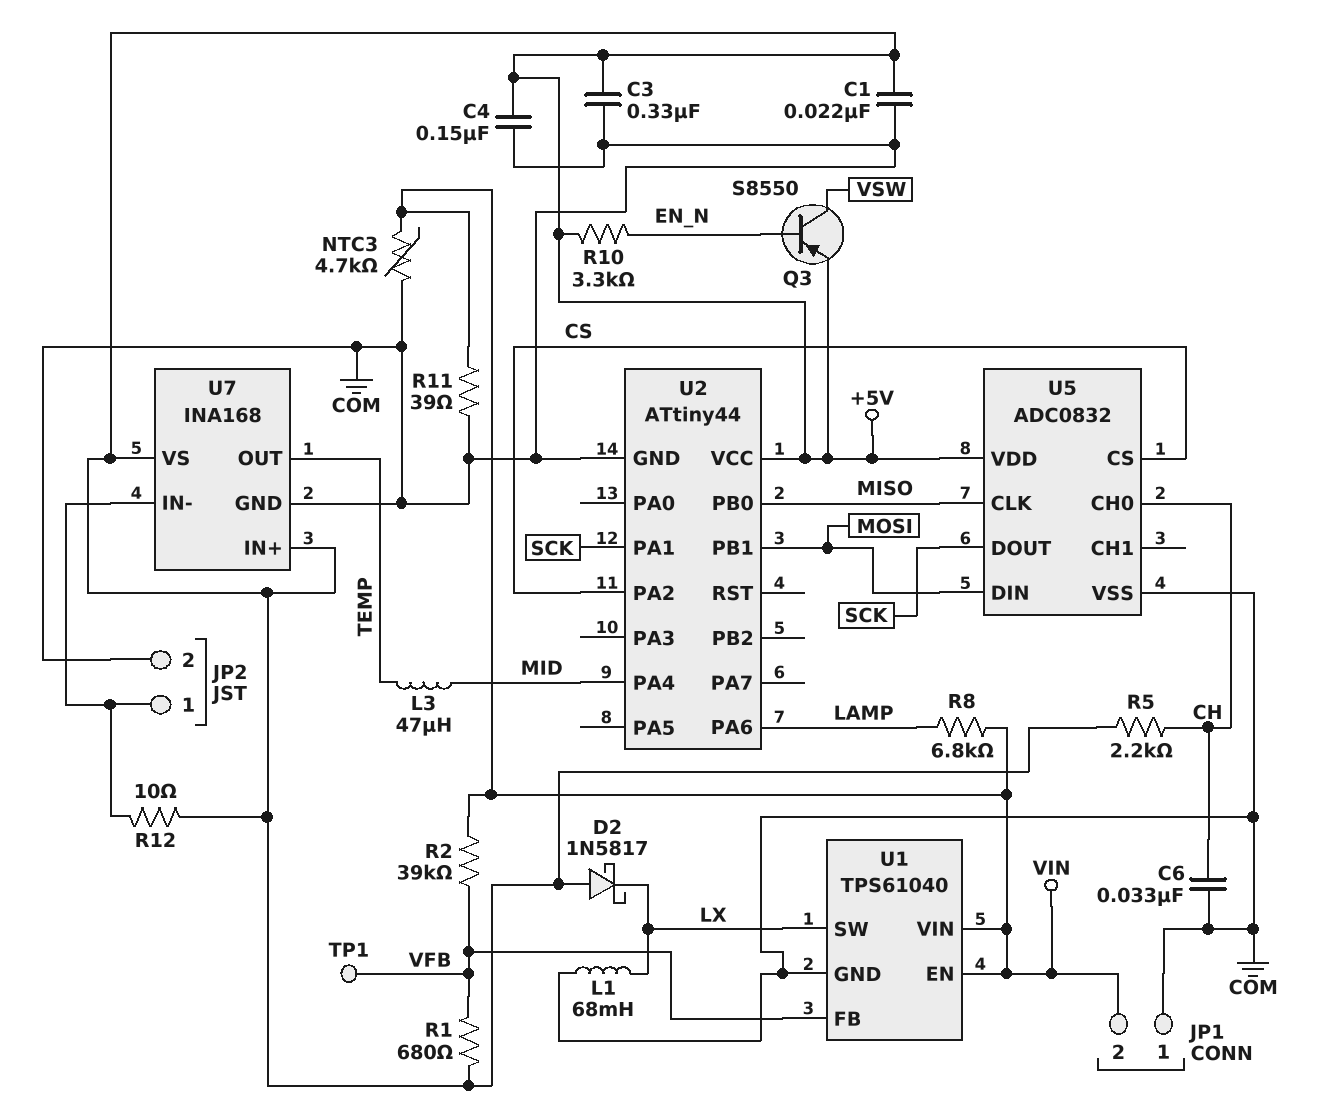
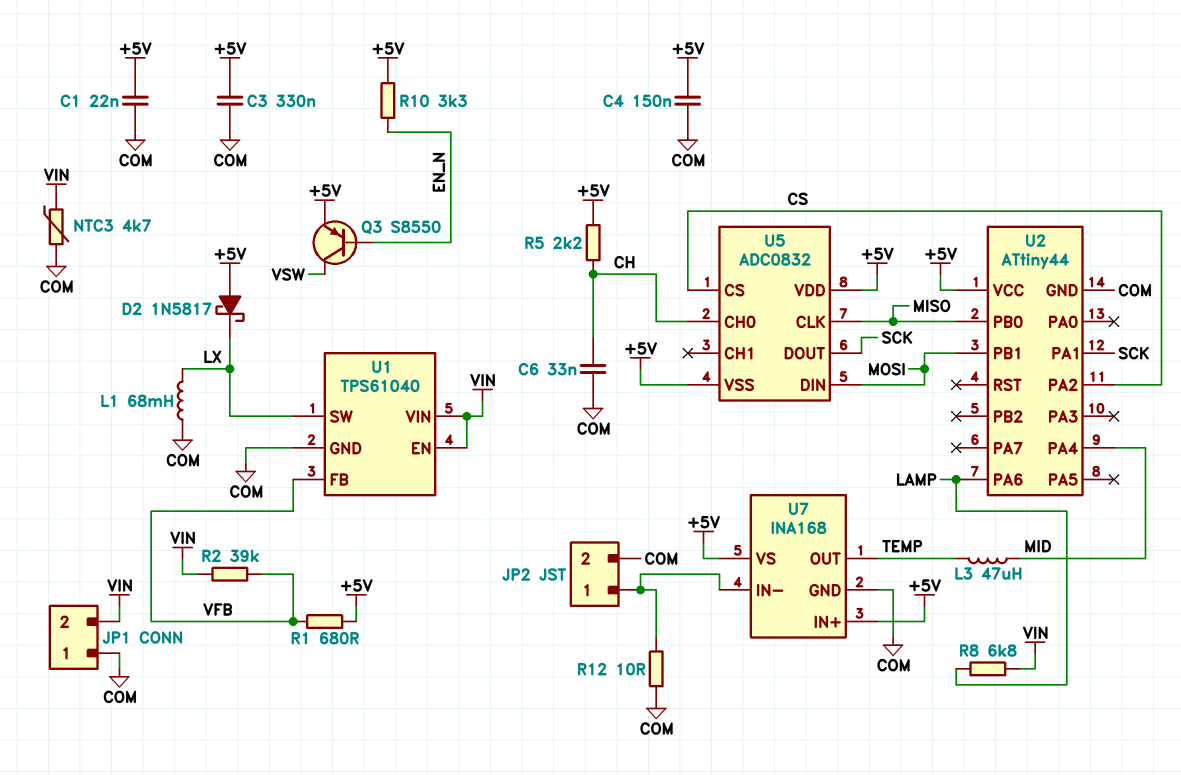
R11: 39 (COM, VIN) -> none
R12: 10 (+5V, JP2/1) -> 10 (COM, JP2/1)
TP1: test point (VFB) -> none
U5 pin VSS: COM -> +5V

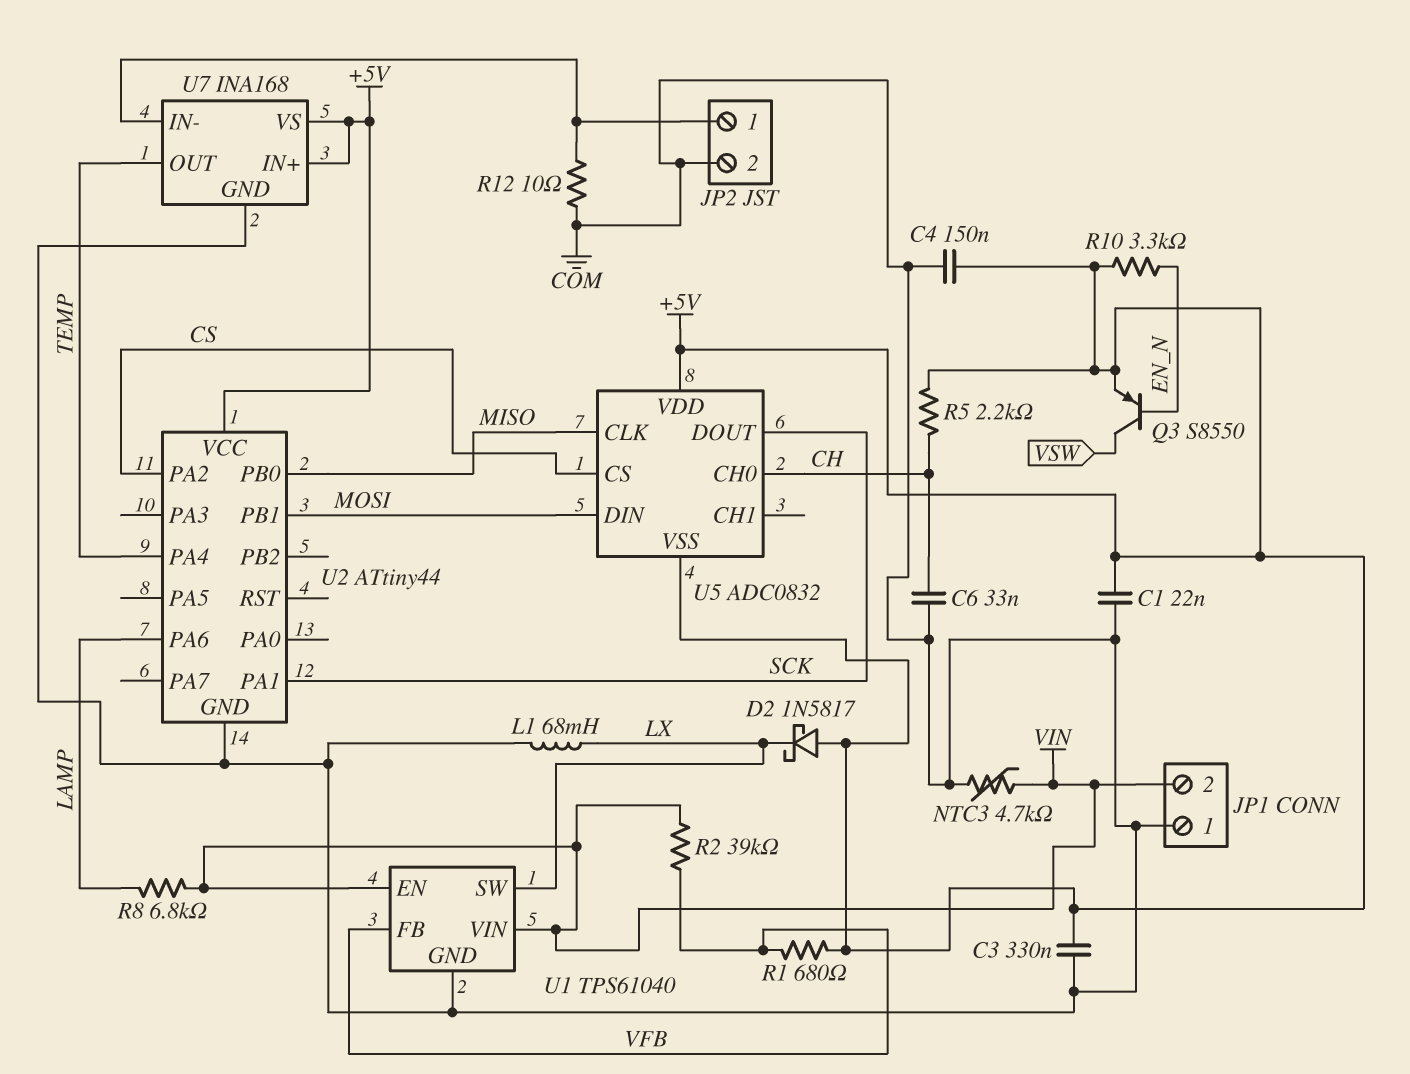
L3: 47uH (MID, TEMP) -> none
U2 pin PA4: MID -> TEMP

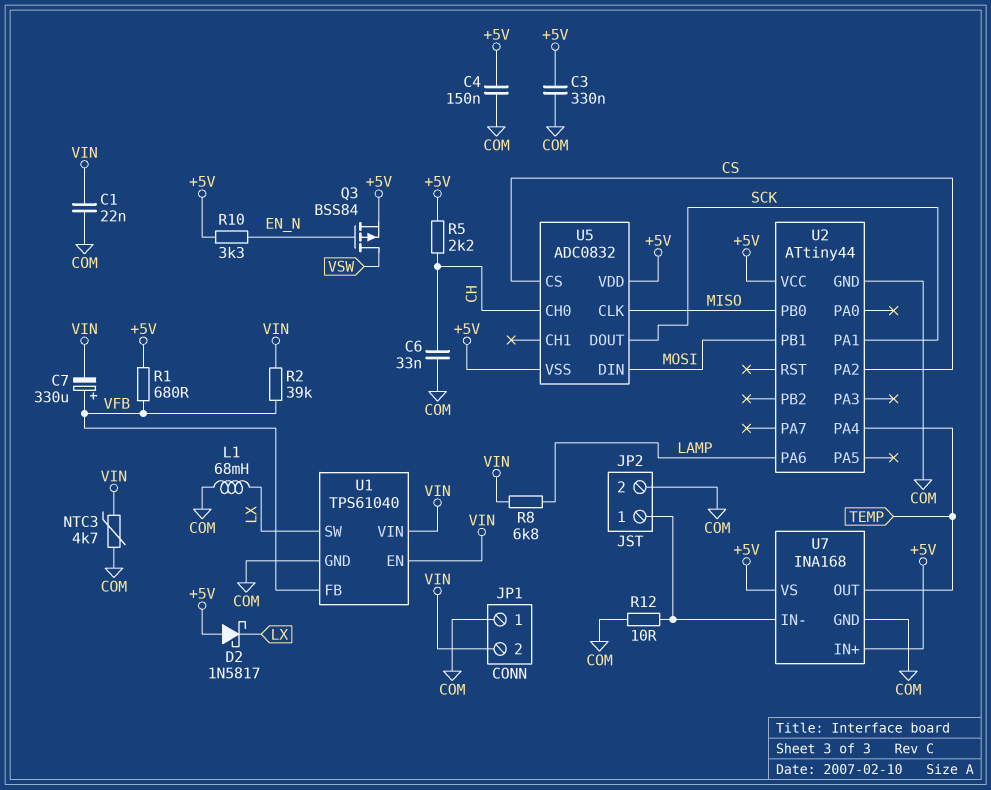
C1: 22nF (+5V, COM) -> 22nF (COM, VIN)
C7: none -> 330uF (plus VFB, minus VIN)
Q3: PNP S8550 (B EN_N, C VSW, E +5V) -> PMOS BSS84 (G EN_N, D VSW, S +5V)

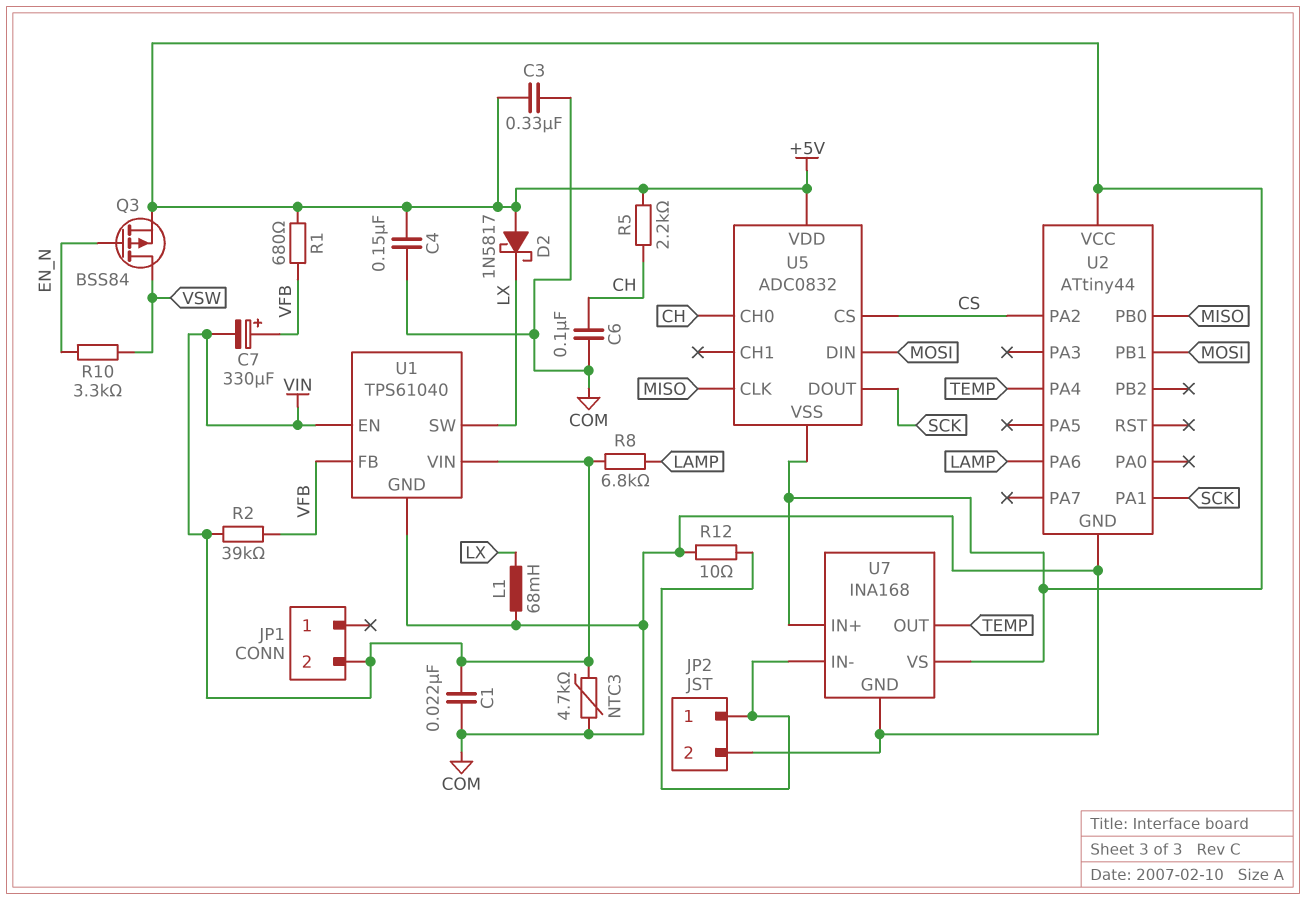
C6: 33nF (CH, COM) -> 100nF (CH, COM)
JP1 pin 1: COM -> none
R10: 3.3k (+5V, EN_N) -> 3.3k (EN_N, VSW)

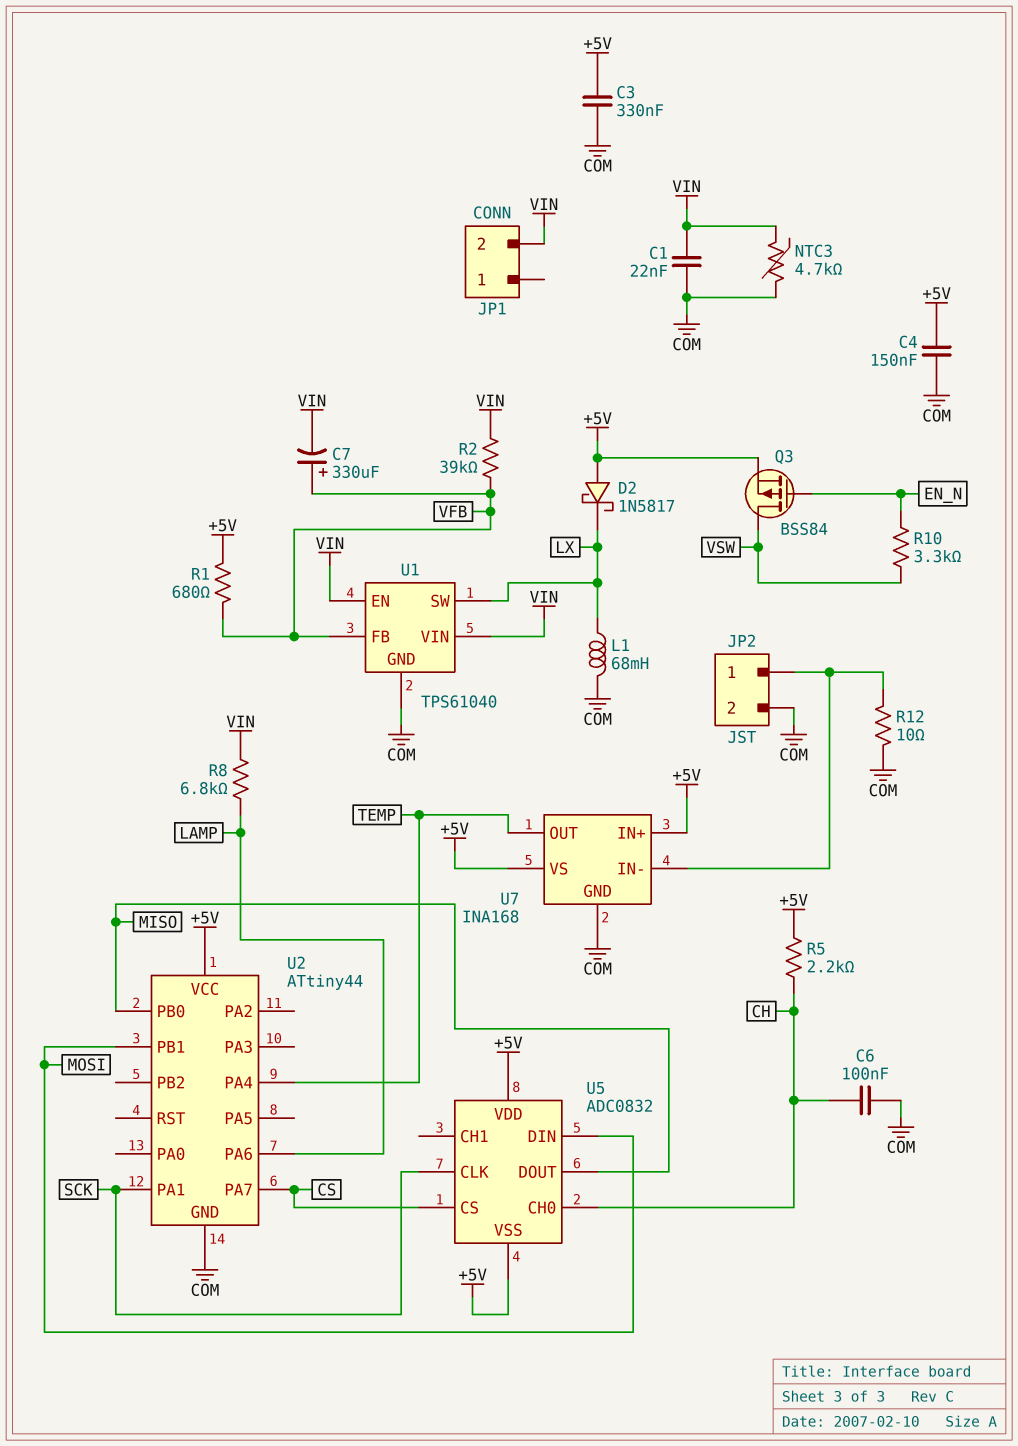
U2 pin PA2: CS -> none
U2 pin PA7: none -> CS
U5 pin CLK: MISO -> SCK
U5 pin DOUT: SCK -> MISO

